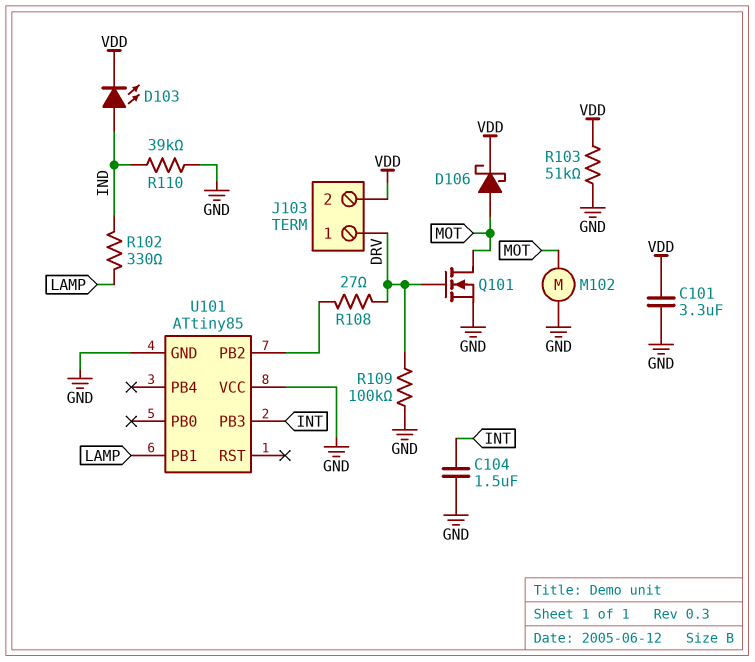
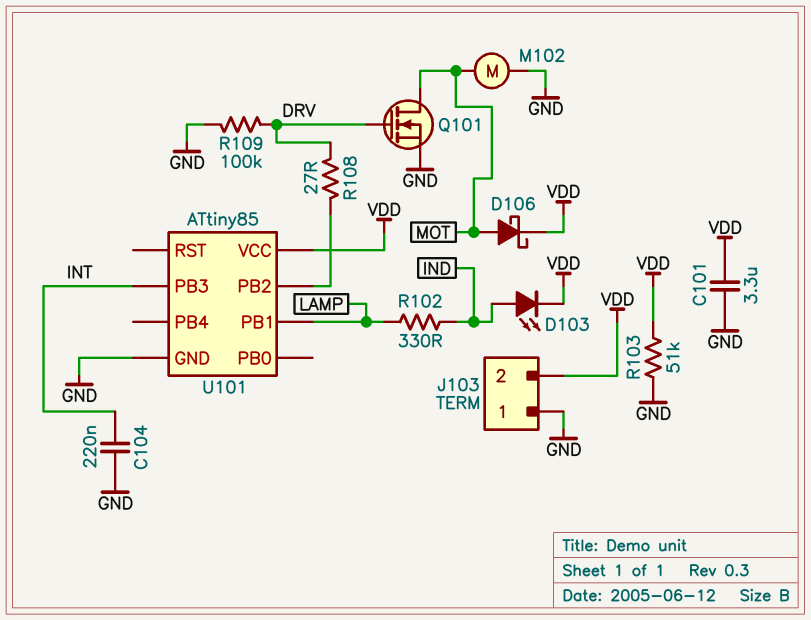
C104: 1.5uF (GND, INT) -> 220nF (GND, INT)
J103 pin 1: DRV -> GND
R110: 39k (GND, IND) -> none
U101 pin VCC: GND -> VDD

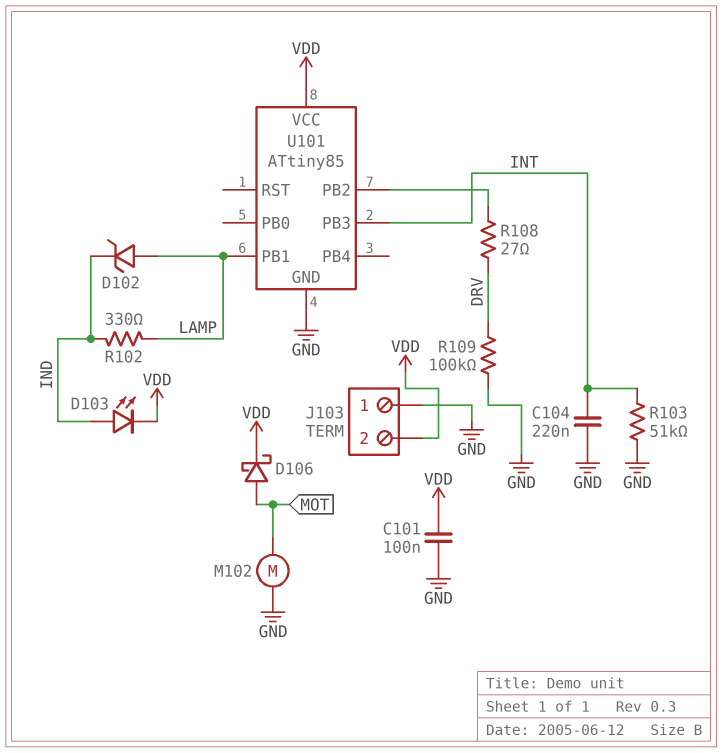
C101: 3.3uF (GND, VDD) -> 100nF (GND, VDD)
D102: none -> zener (A LAMP, K IND)
Q101: NMOS (G DRV, D MOT, S GND) -> none
R103: 51k (GND, VDD) -> 51k (GND, INT)

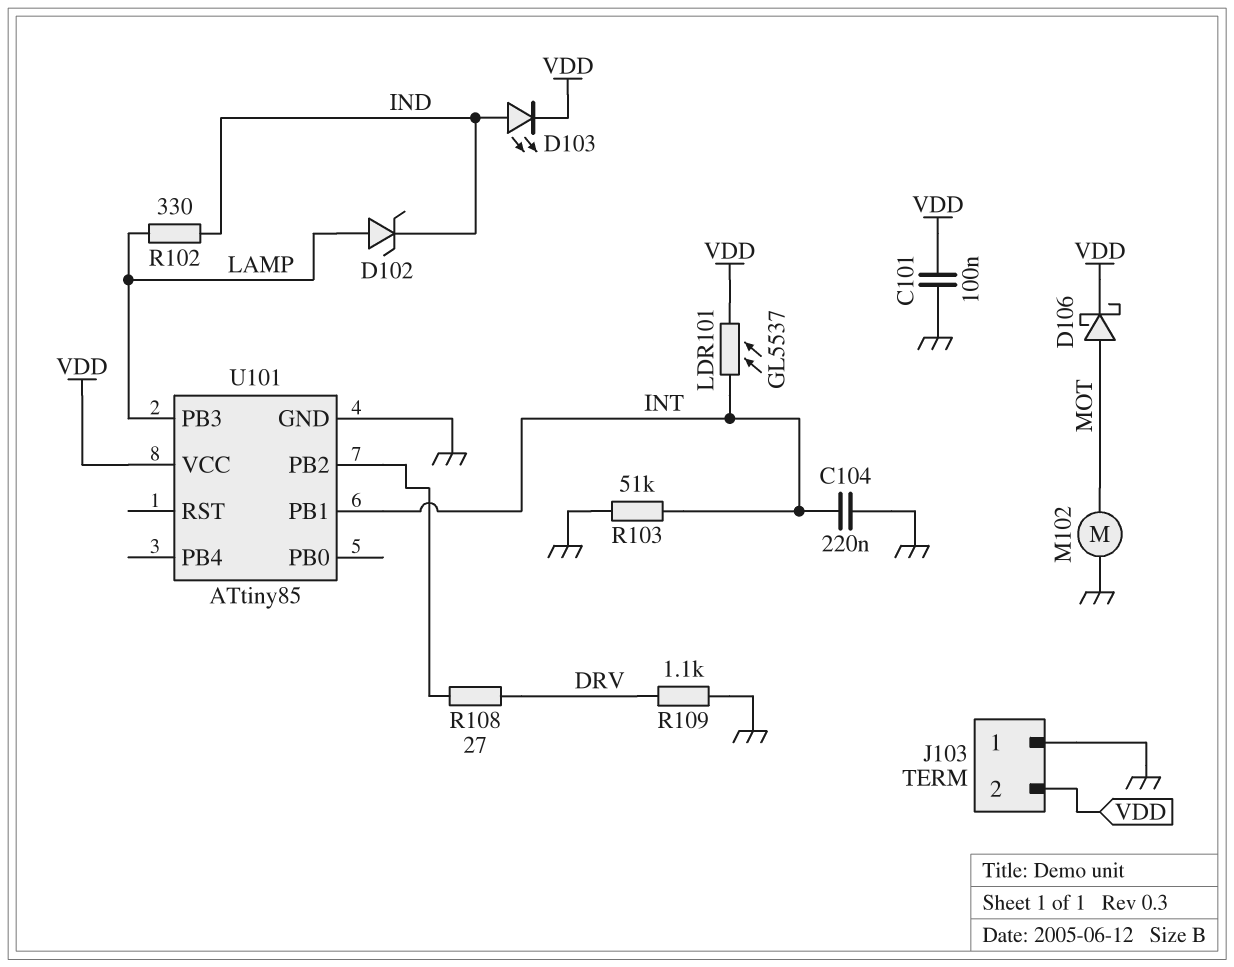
LDR101: none -> GL5537 (INT, VDD)
R109: 100k (DRV, GND) -> 1.1k (DRV, GND)
U101 pin PB1: LAMP -> INT
U101 pin PB3: INT -> LAMP

